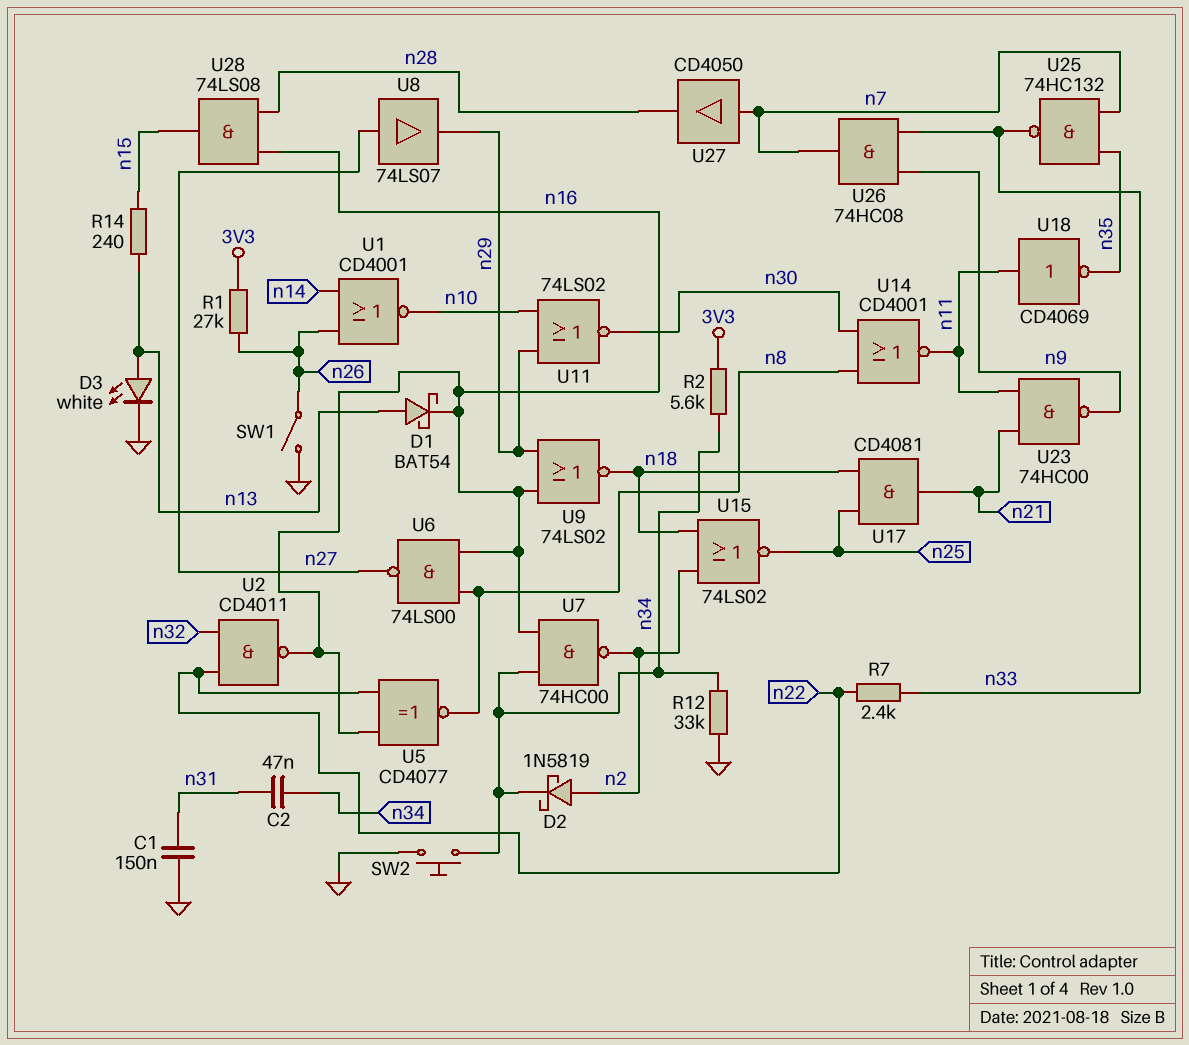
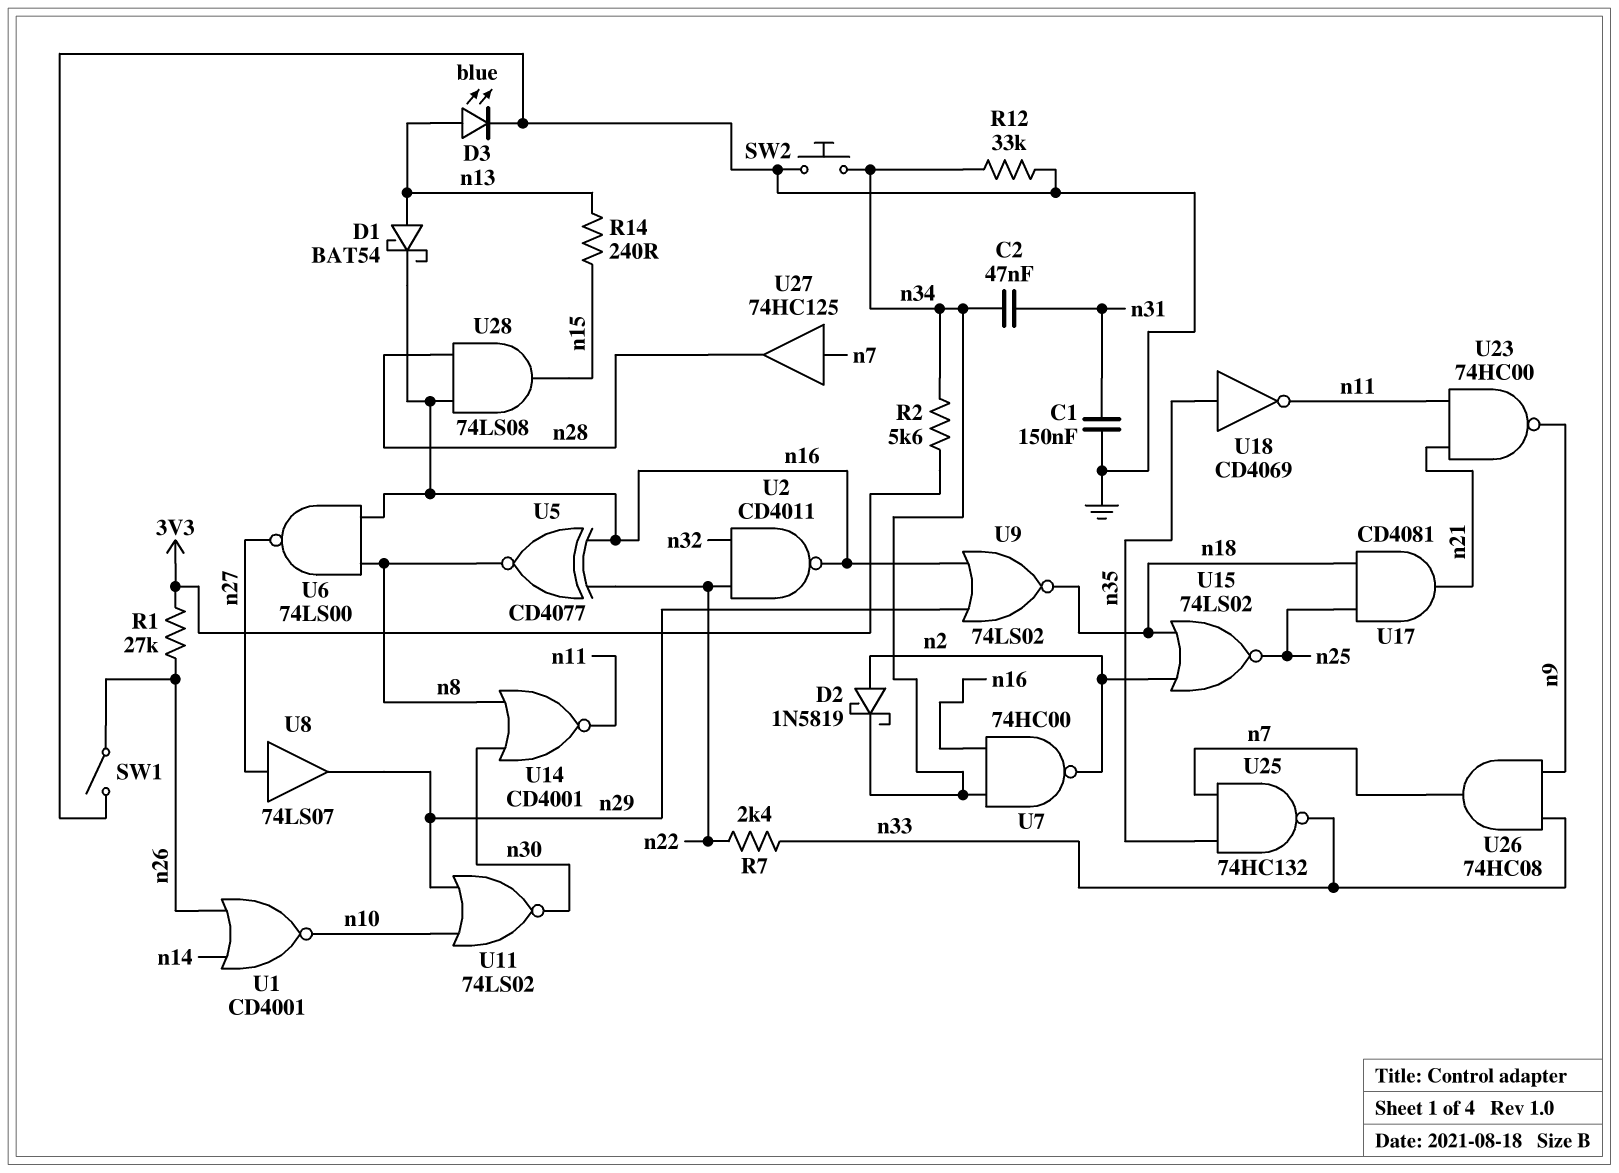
D3: LED white (A n13, K GND) -> LED blue (A n13, K GND)
U18: NOT CD4069 (in n11, out n35) -> NOT CD4069 (in n35, out n11)
U27: buffer CD4050 (in n7, out n28) -> buffer 74HC125 (in n7, out n28)

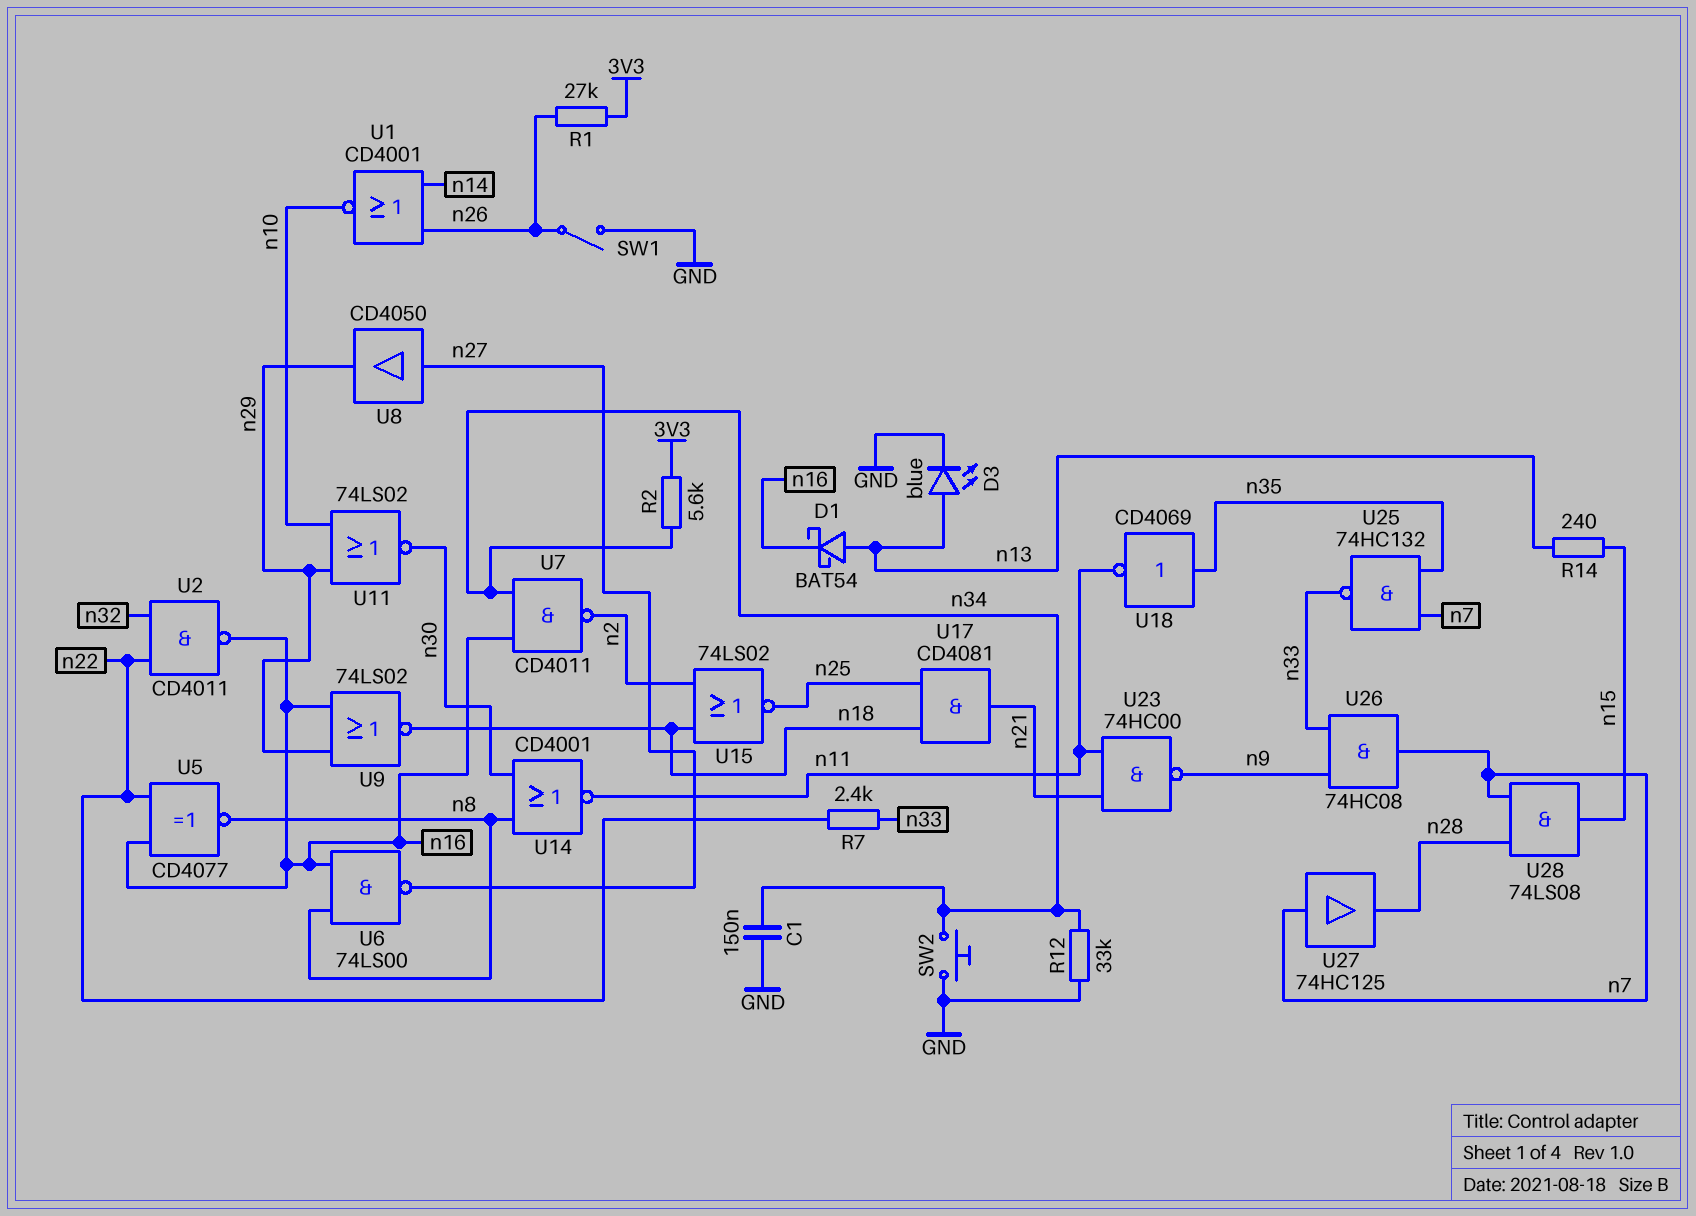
C1: 150nF (GND, n31) -> 150nF (GND, n34)
C2: 47nF (n31, n34) -> none
D2: schottky 1N5819 (A n2, K n34) -> none
U7: NAND 74HC00 (in n16, in n34, out n2) -> NAND CD4011 (in n16, in n34, out n2)
U8: buffer 74LS07 (in n27, out n29) -> buffer CD4050 (in n27, out n29)
U28: AND 74LS08 (in n16, in n28, out n15) -> AND 74LS08 (in n7, in n28, out n15)

